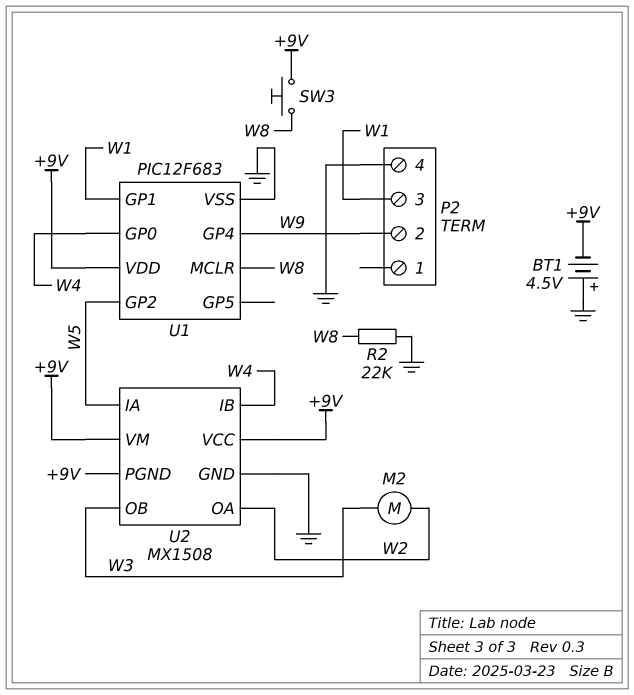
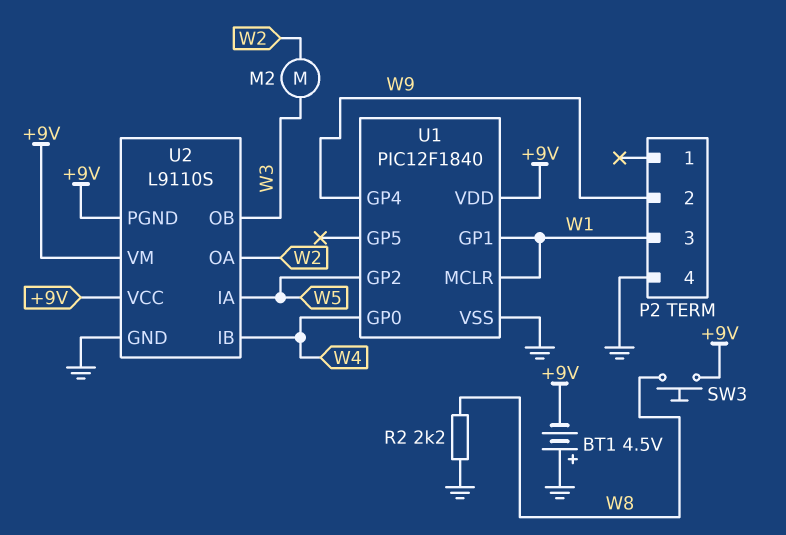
R2: 22k (GND, W8) -> 2.2k (GND, W8)
U1: PIC12F683 -> PIC12F1840
U1 pin MCLR: W8 -> W1
U2: MX1508 -> L9110S

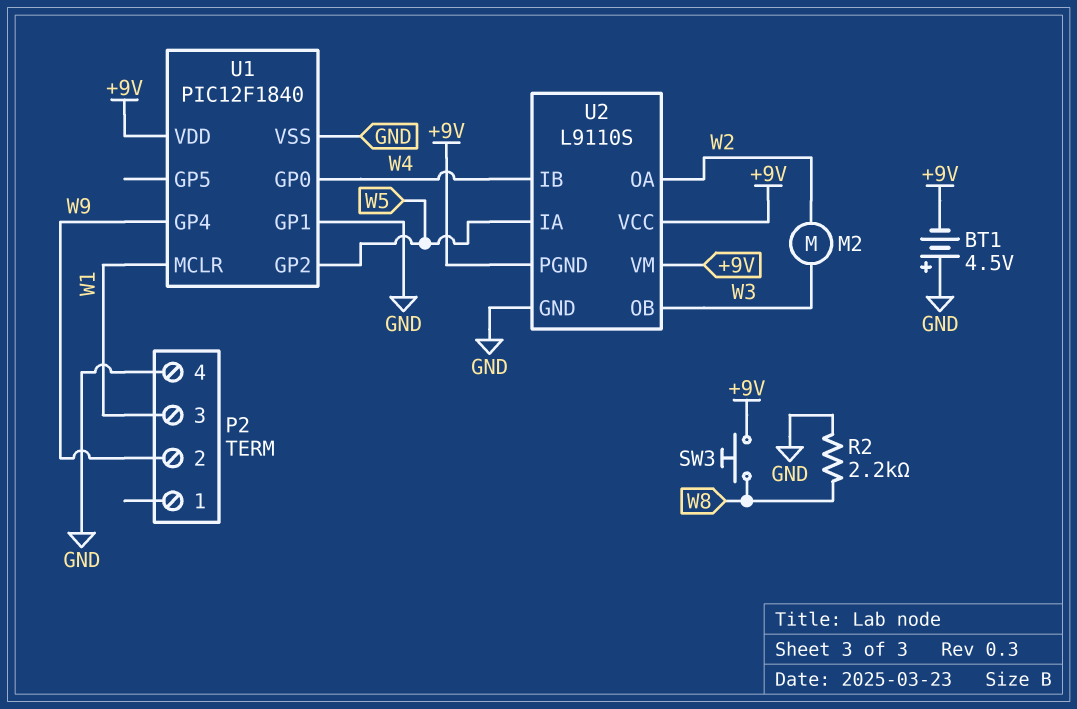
U1 pin GP1: W1 -> GND

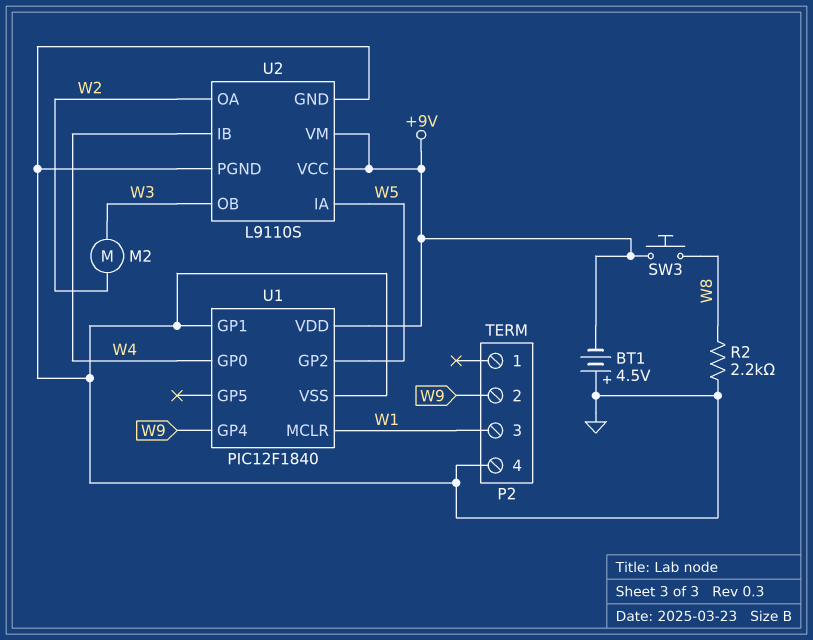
U2 pin PGND: +9V -> GND

